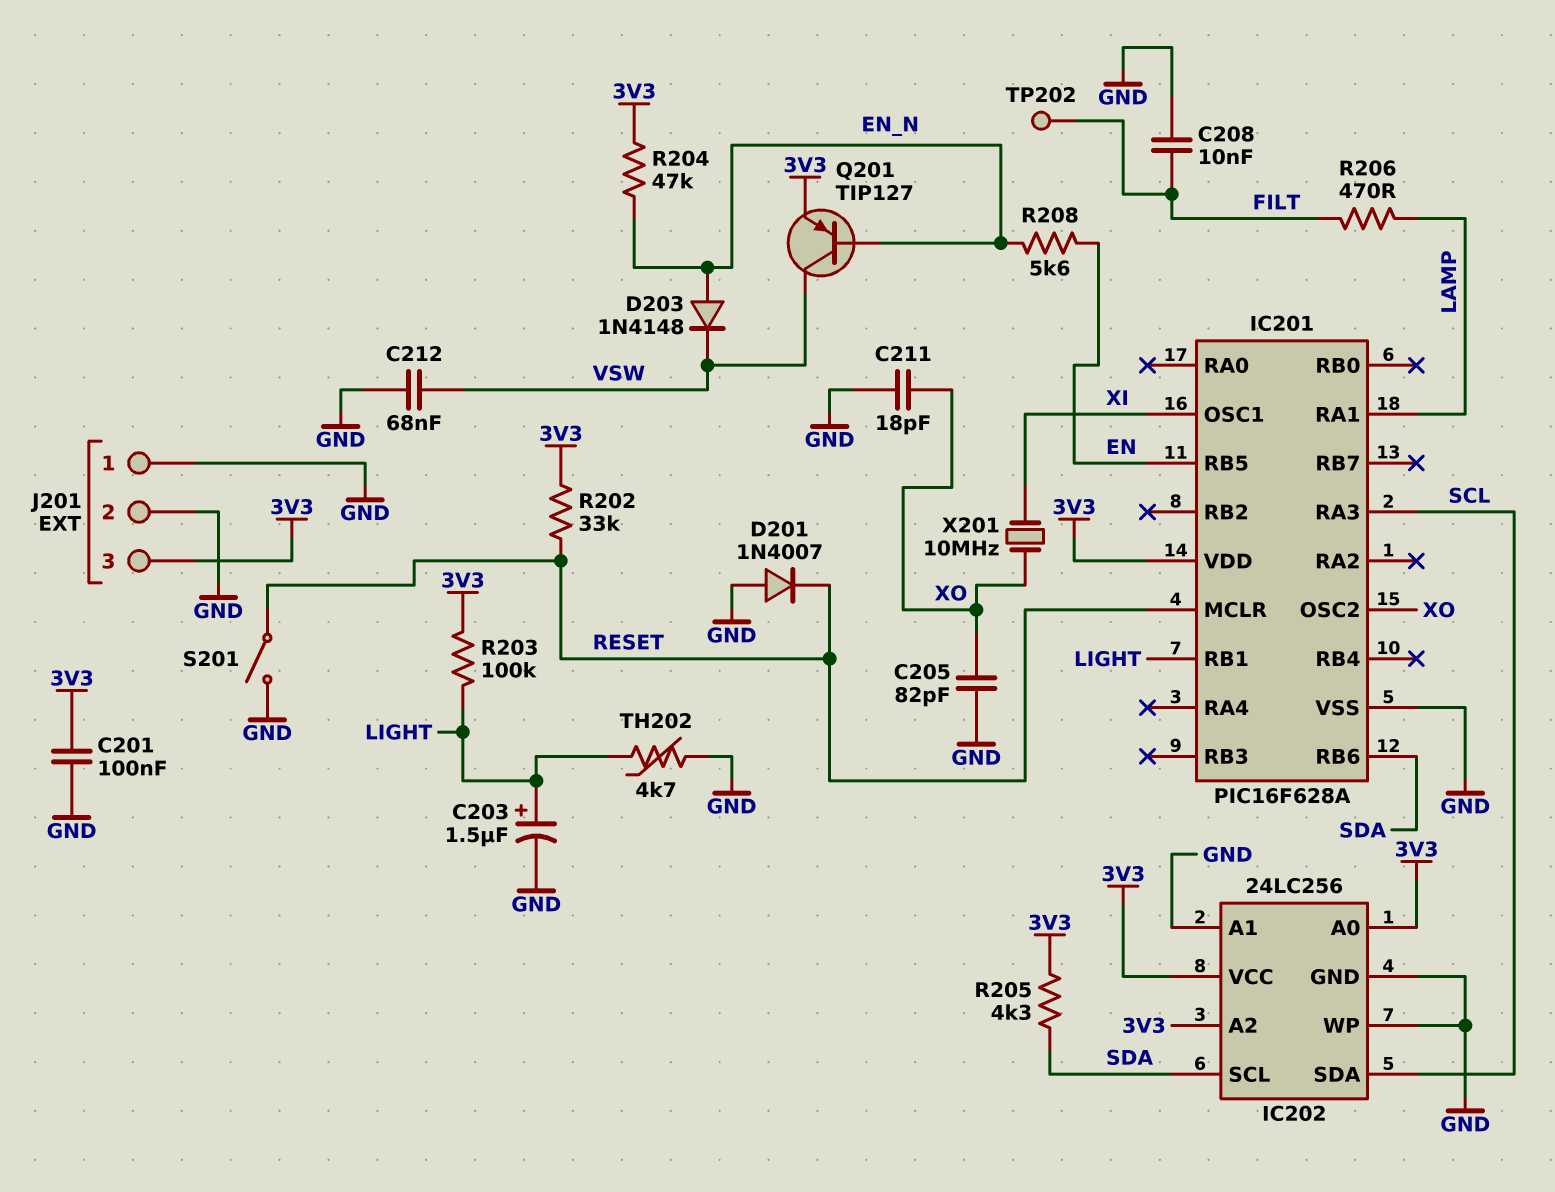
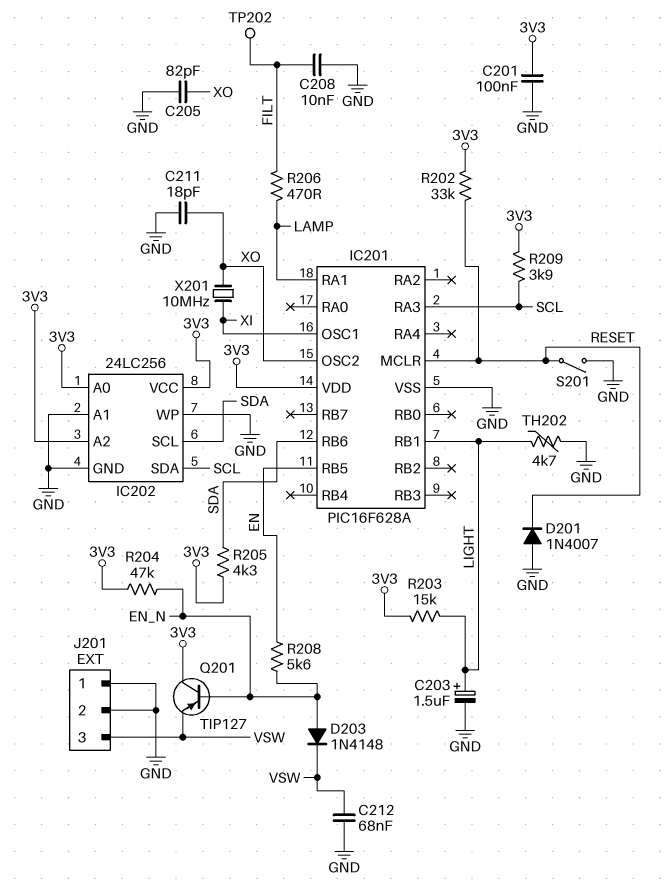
J201 pin 3: 3V3 -> VSW
Q201: PNP TIP127 (B EN_N, C VSW, E 3V3) -> PNP TIP127 (B EN_N, C 3V3, E VSW)
R203: 100k (3V3, LIGHT) -> 15k (3V3, LIGHT)
R209: none -> 3.9k (3V3, SCL)

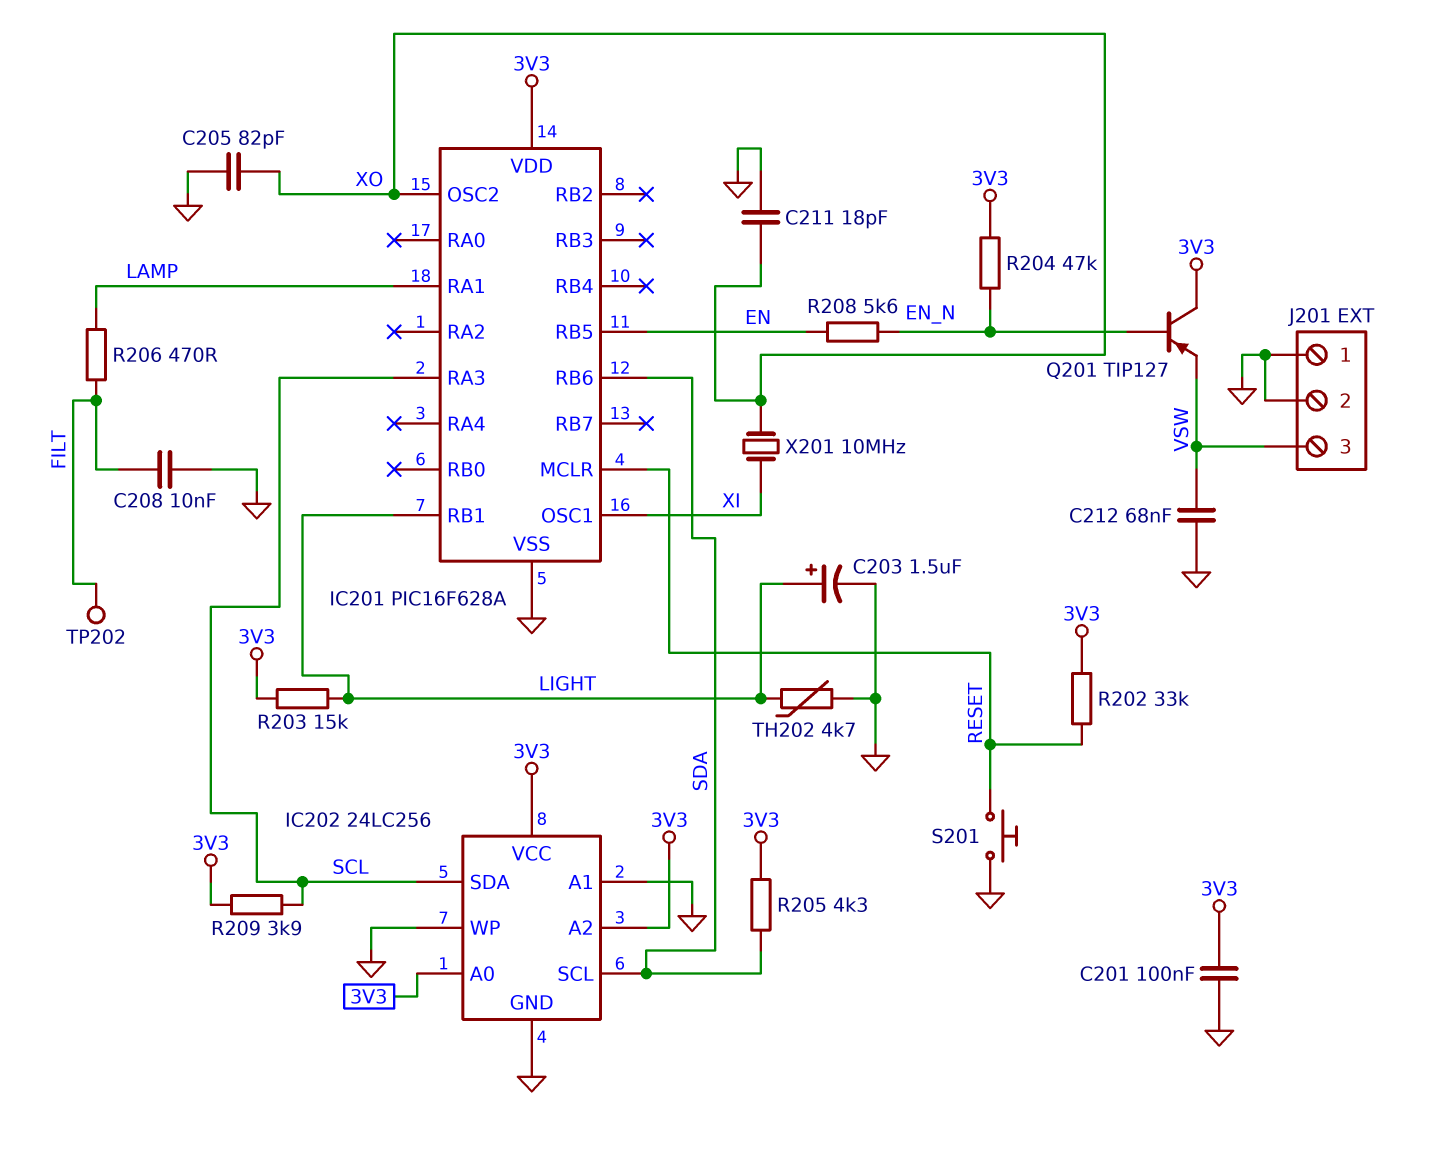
D201: diode 1N4007 (A GND, K RESET) -> none
D203: diode 1N4148 (A EN_N, K VSW) -> none
S201: switch (GND, RESET) -> button (GND, RESET)

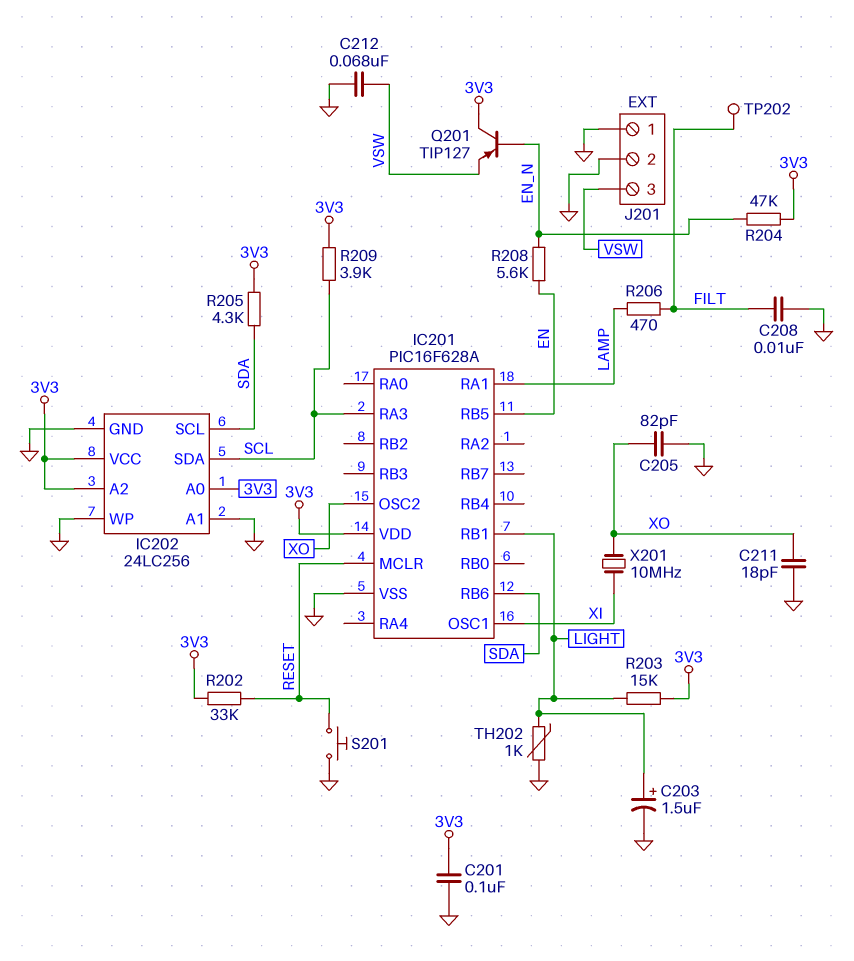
TH202: 4.7k (GND, LIGHT) -> 1k (GND, LIGHT)

